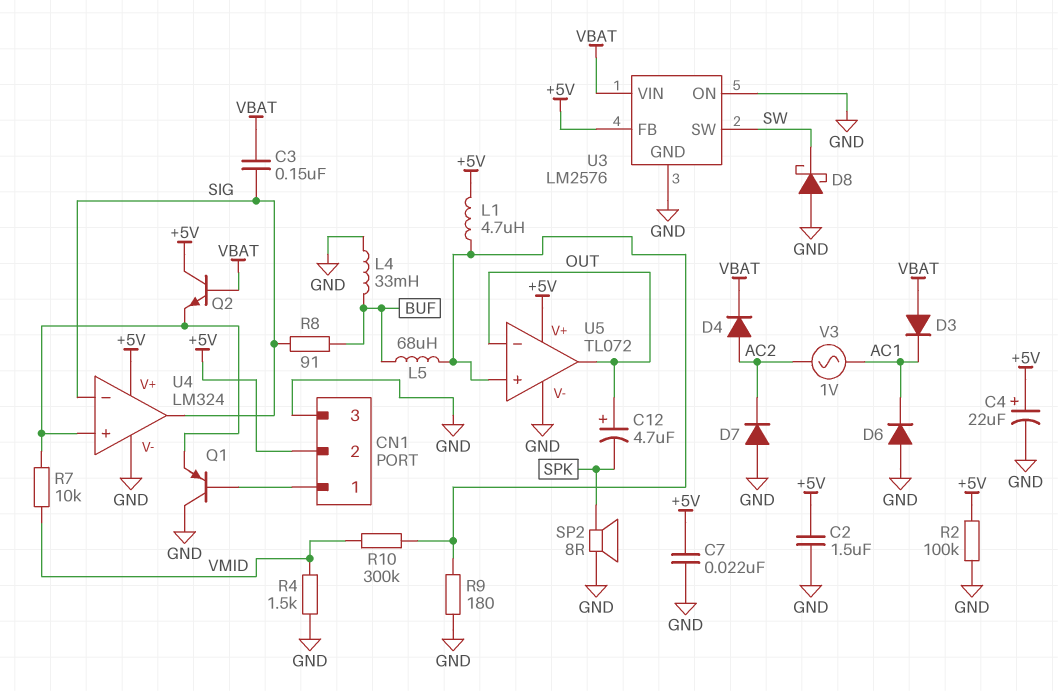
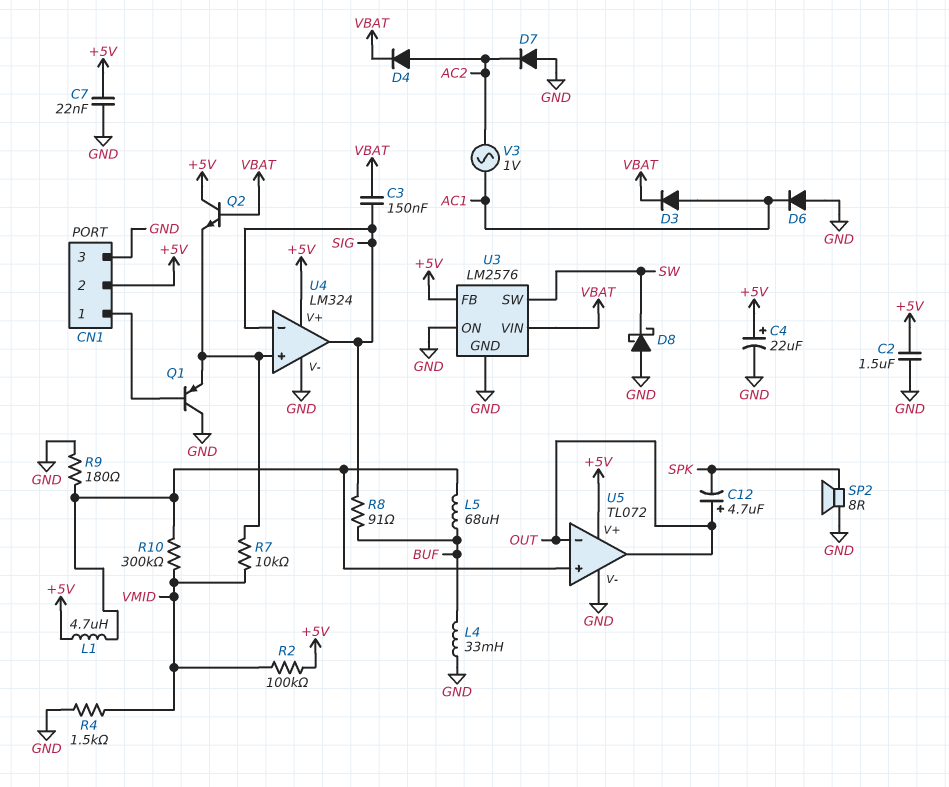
D3: diode (A VBAT, K AC1) -> diode (A AC1, K VBAT)
R2: 100k (+5V, GND) -> 100k (+5V, VMID)

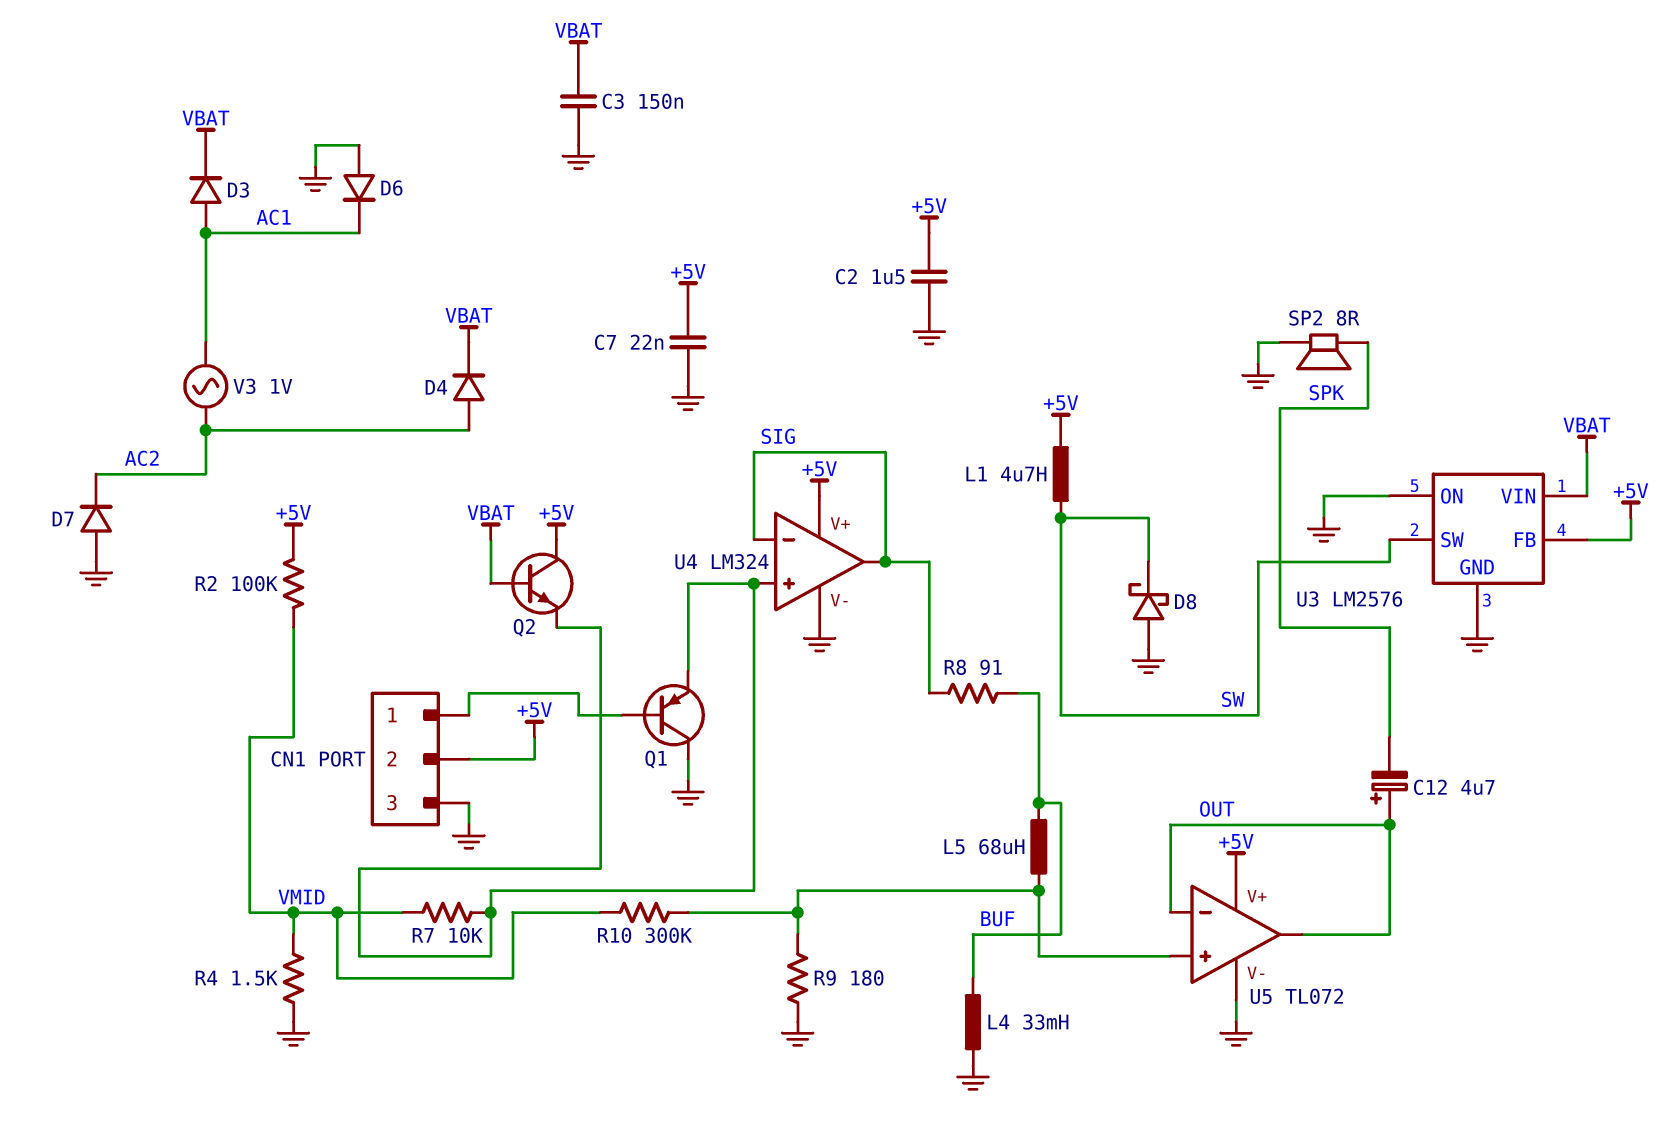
C3: 150nF (SIG, VBAT) -> 150nF (GND, VBAT)
C4: 22uF (plus +5V, minus GND) -> none
L1: 4.7uH (+5V, U5/in+) -> 4.7uH (+5V, SW)

